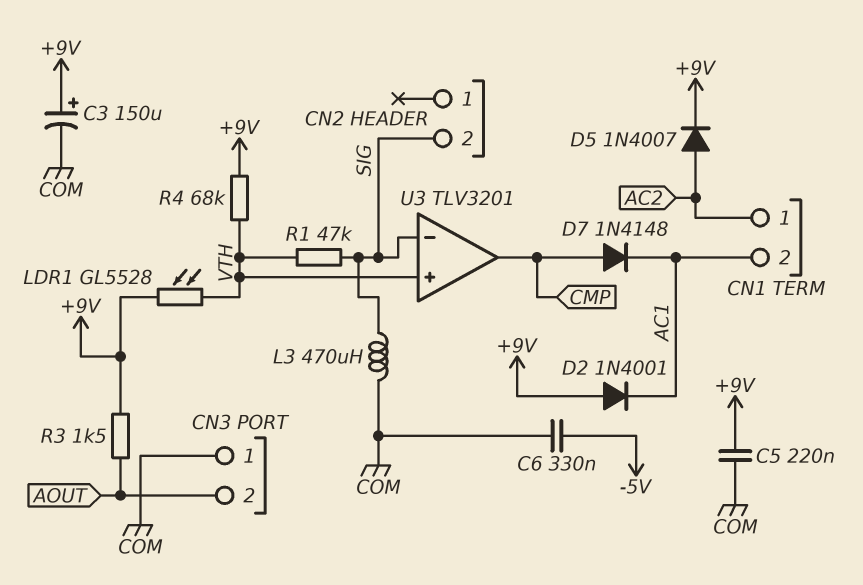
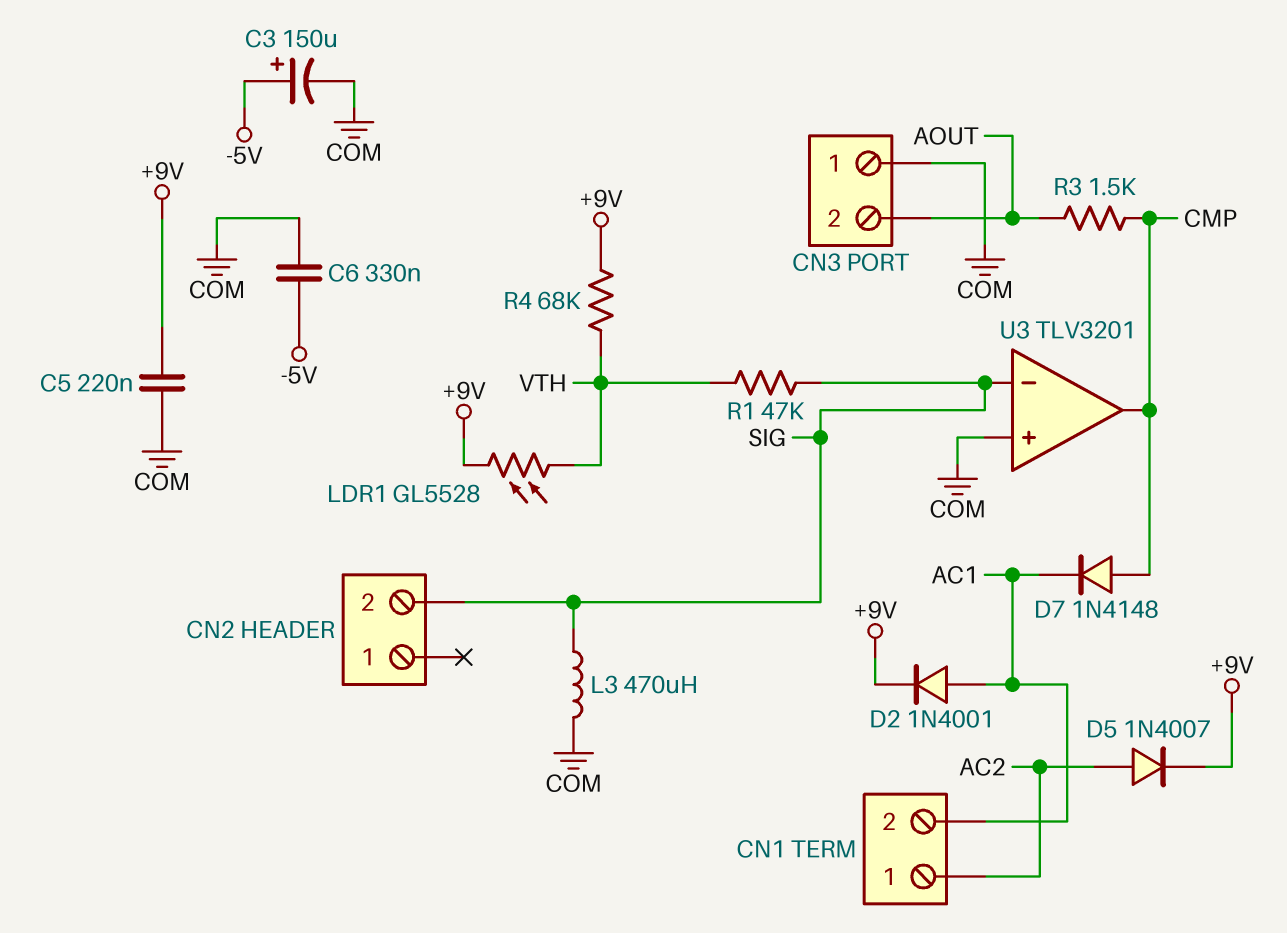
C3: 150uF (plus +9V, minus COM) -> 150uF (plus -5V, minus COM)
D2: diode 1N4001 (A +9V, K AC1) -> diode 1N4001 (A AC1, K +9V)
R3: 1.5k (+9V, AOUT) -> 1.5k (AOUT, CMP)
U3 pin in+: VTH -> COM

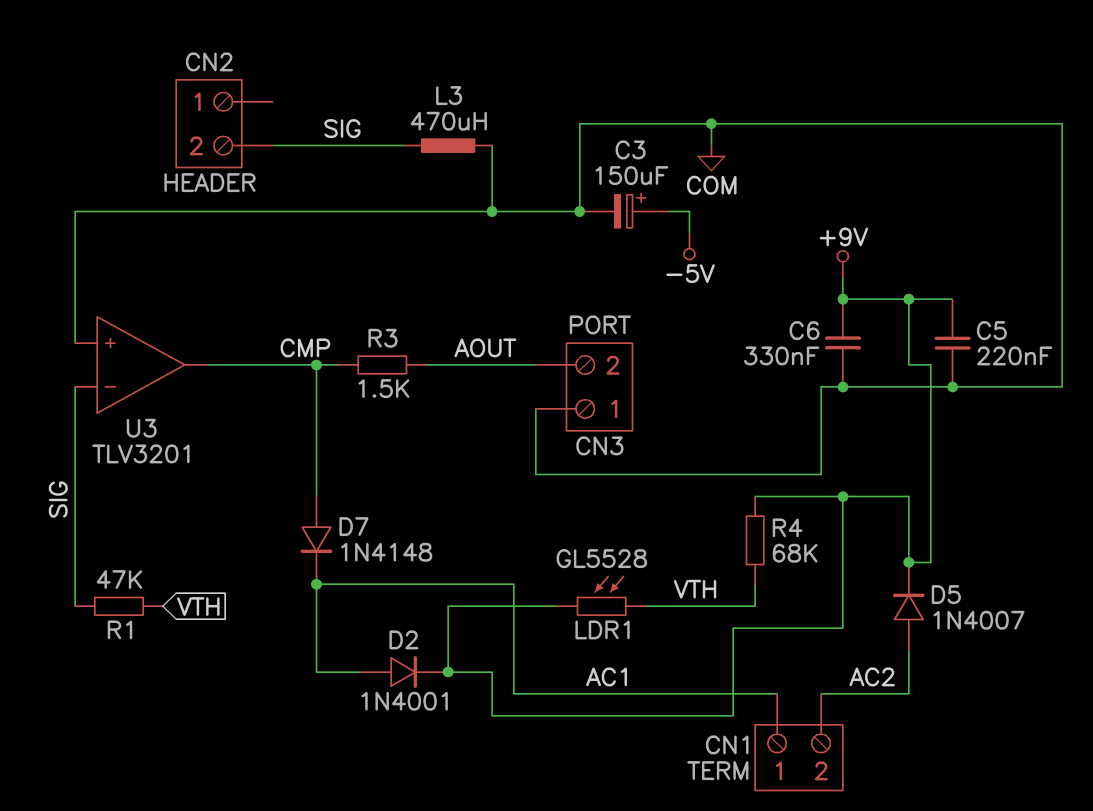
C6: 330nF (-5V, COM) -> 330nF (+9V, COM)
CN1 pin 1: AC2 -> AC1
CN1 pin 2: AC1 -> AC2

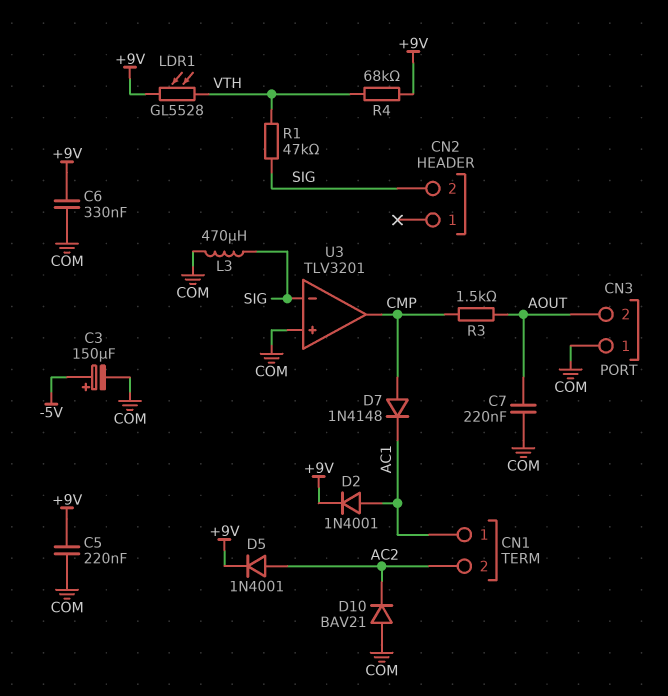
C7: none -> 220nF (AOUT, COM)
D5: diode 1N4007 (A AC2, K +9V) -> diode 1N4001 (A AC2, K +9V)
D10: none -> diode BAV21 (A COM, K AC2)

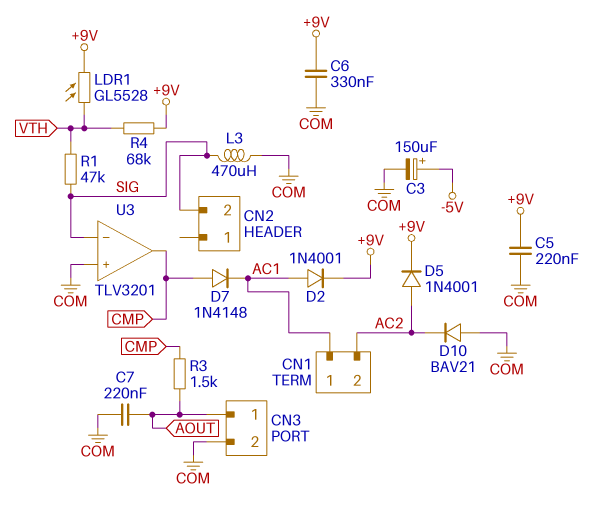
CN3 pin 1: COM -> AOUT
CN3 pin 2: AOUT -> COM

